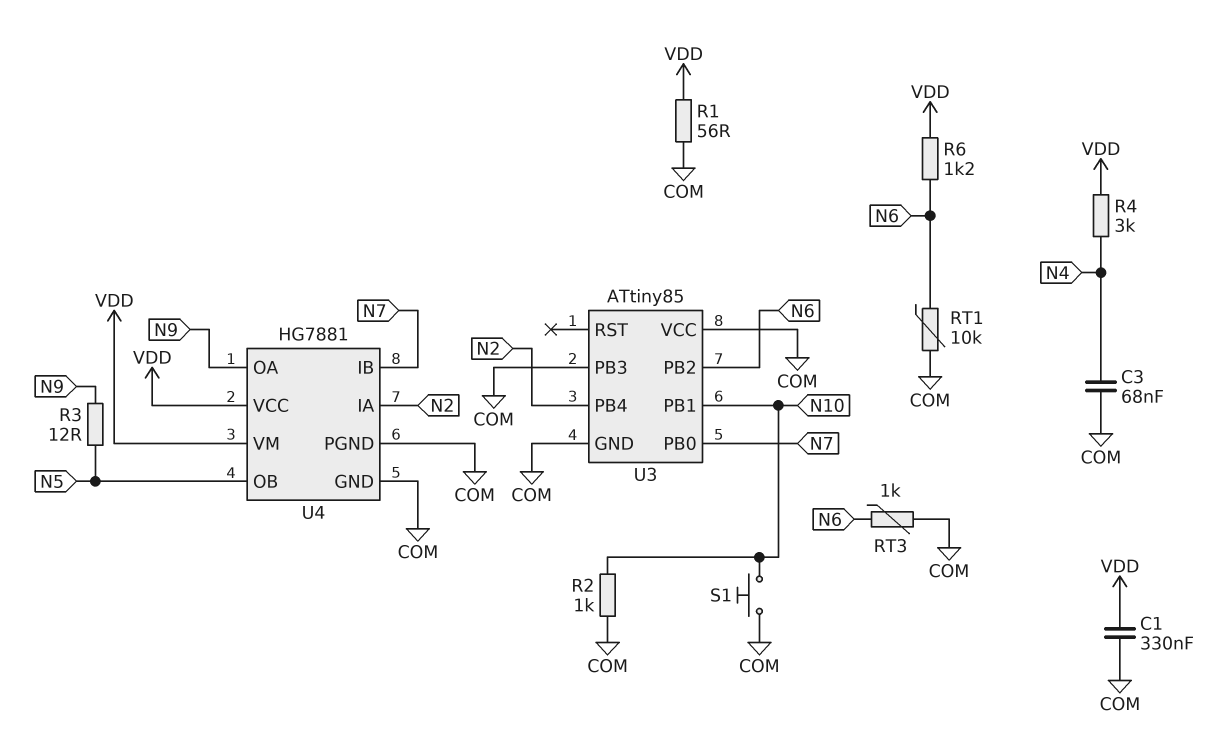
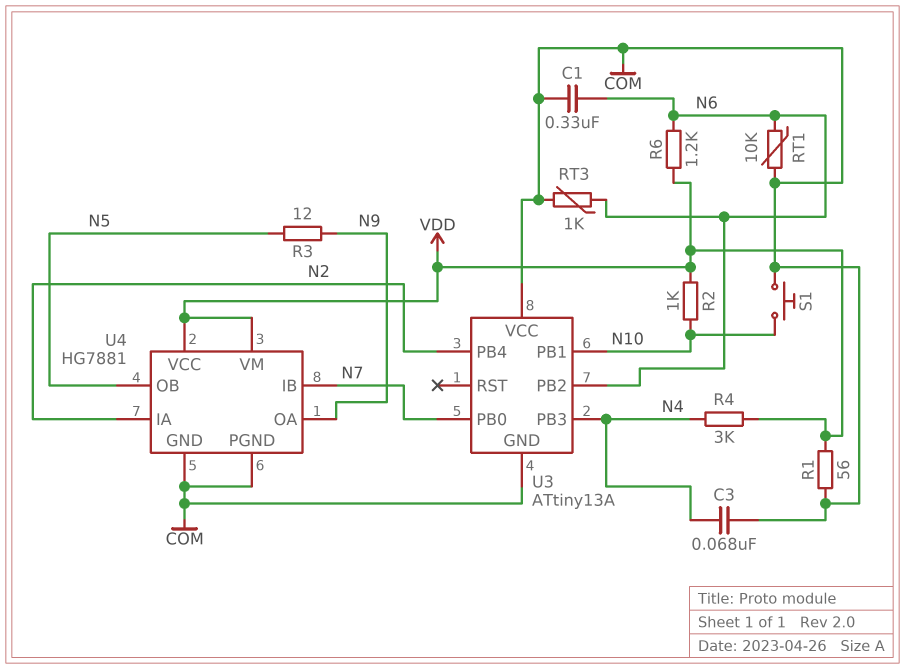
C1: 330nF (COM, VDD) -> 330nF (COM, N6)
R2: 1k (COM, N10) -> 1k (N10, VDD)
U3: ATtiny85 -> ATtiny13A
U3 pin PB3: COM -> N4

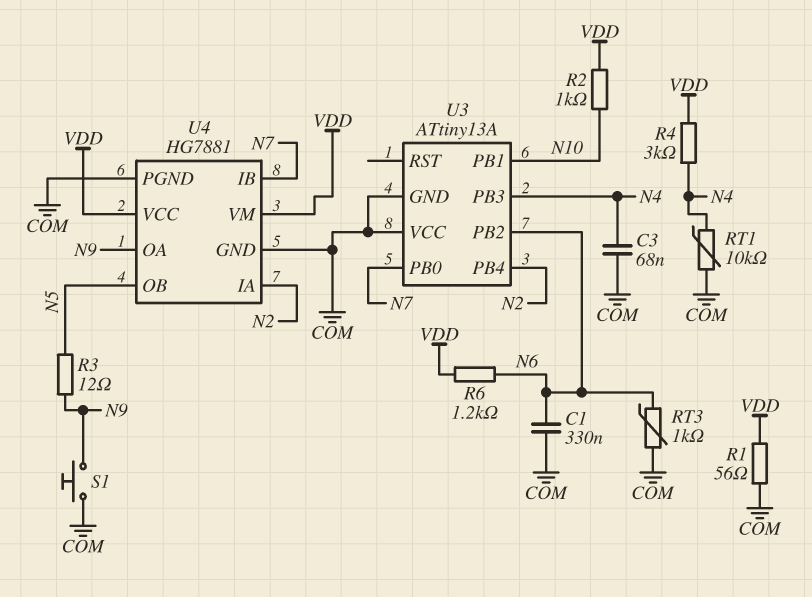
RT1: 10k (COM, N6) -> 10k (COM, N4)
S1: button (COM, N10) -> button (COM, N9)

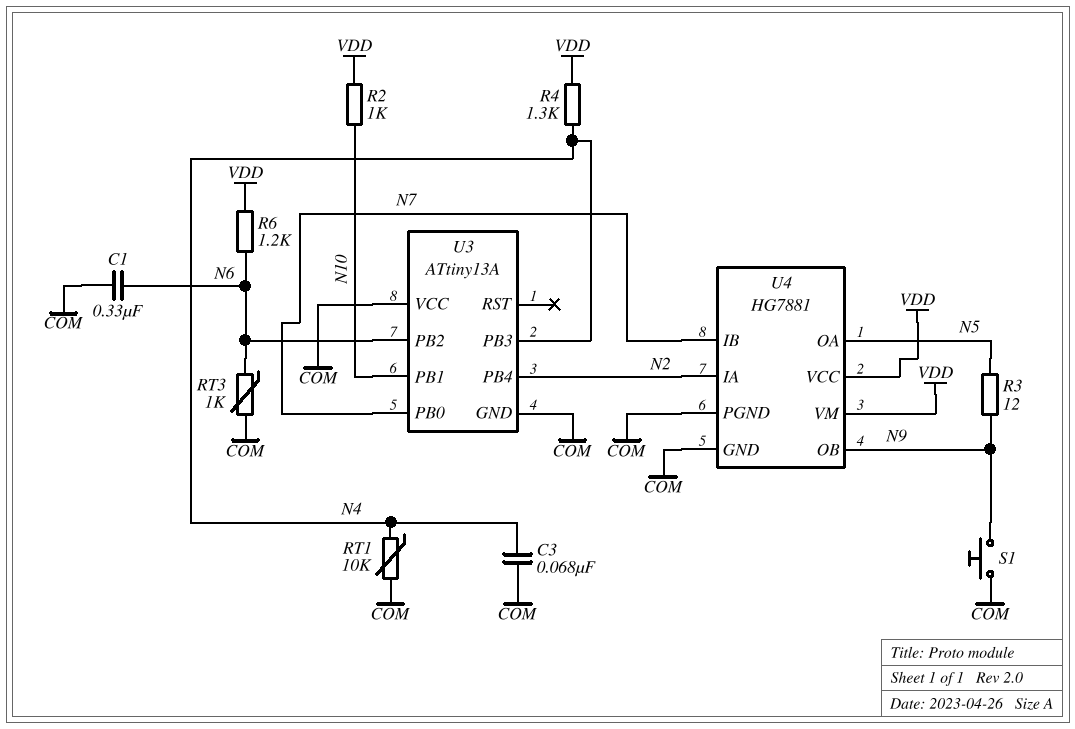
R1: 56 (COM, VDD) -> none
R4: 3k (N4, VDD) -> 1.3k (N4, VDD)
U4 pin OA: N9 -> N5
U4 pin OB: N5 -> N9

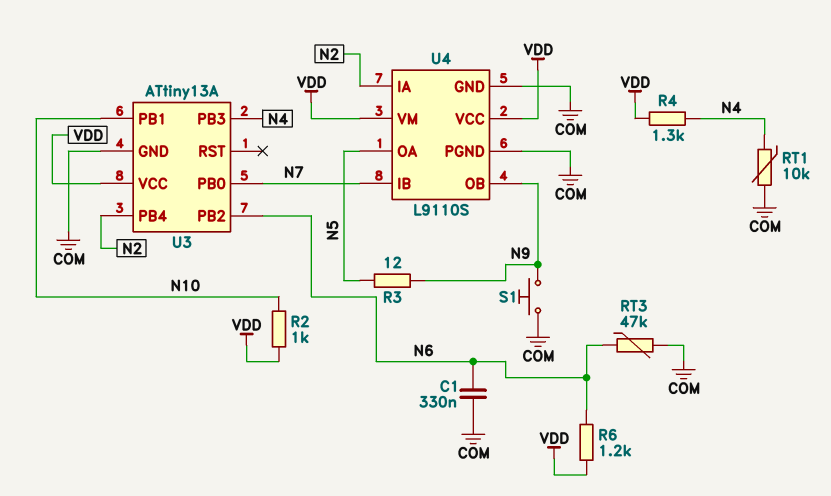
C3: 68nF (COM, N4) -> none
RT3: 1k (COM, N6) -> 47k (COM, N6)
U3 pin VCC: COM -> VDD
U4: HG7881 -> L9110S

